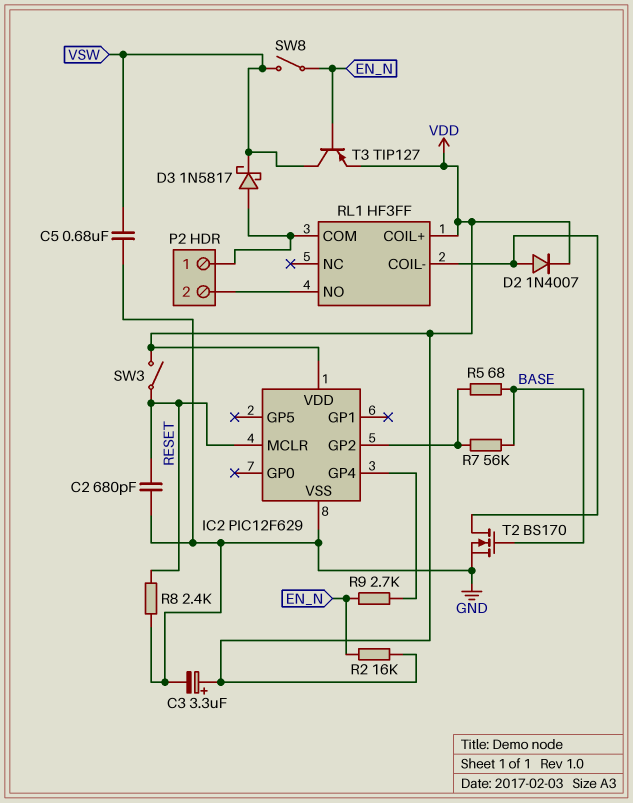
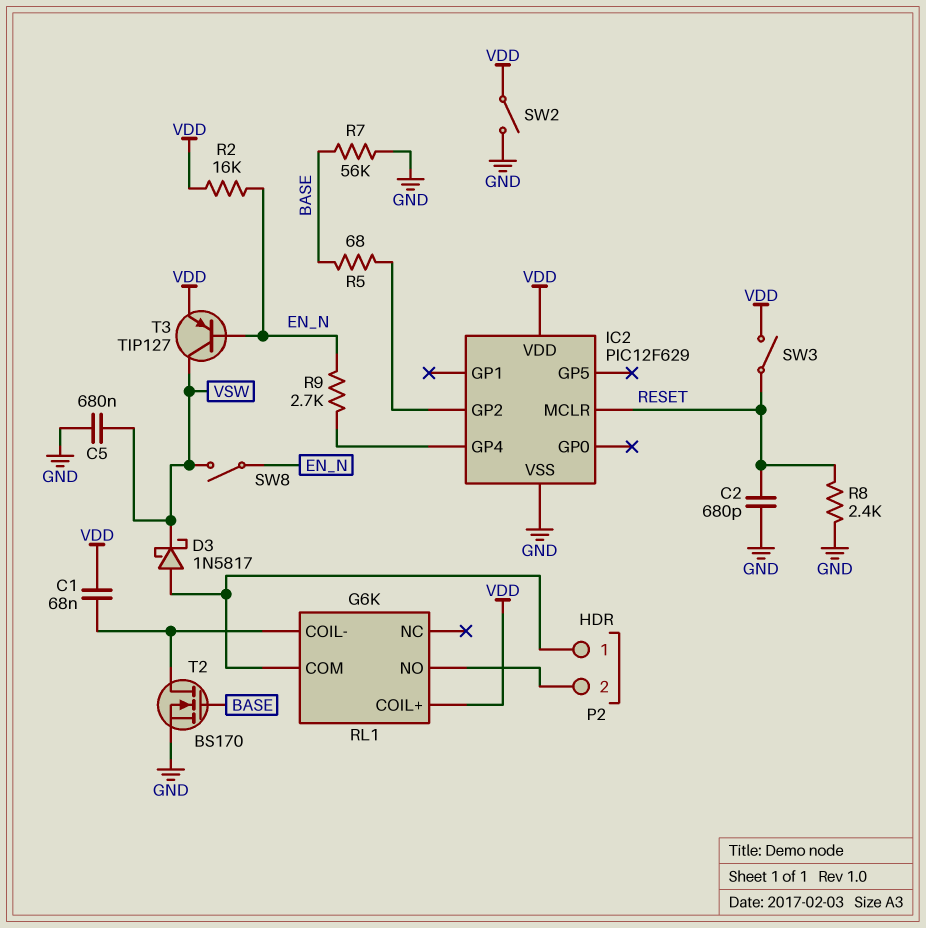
C1: none -> 68nF (RL1/COIL-, VDD)
C3: 3.3uF (plus VDD, minus GND) -> none
D2: diode 1N4007 (A RL1/COIL-, K VDD) -> none
R7: 56k (BASE, IC2/GP2) -> 56k (BASE, GND)
RL1: HF3FF -> G6K
SW2: none -> switch (GND, VDD)

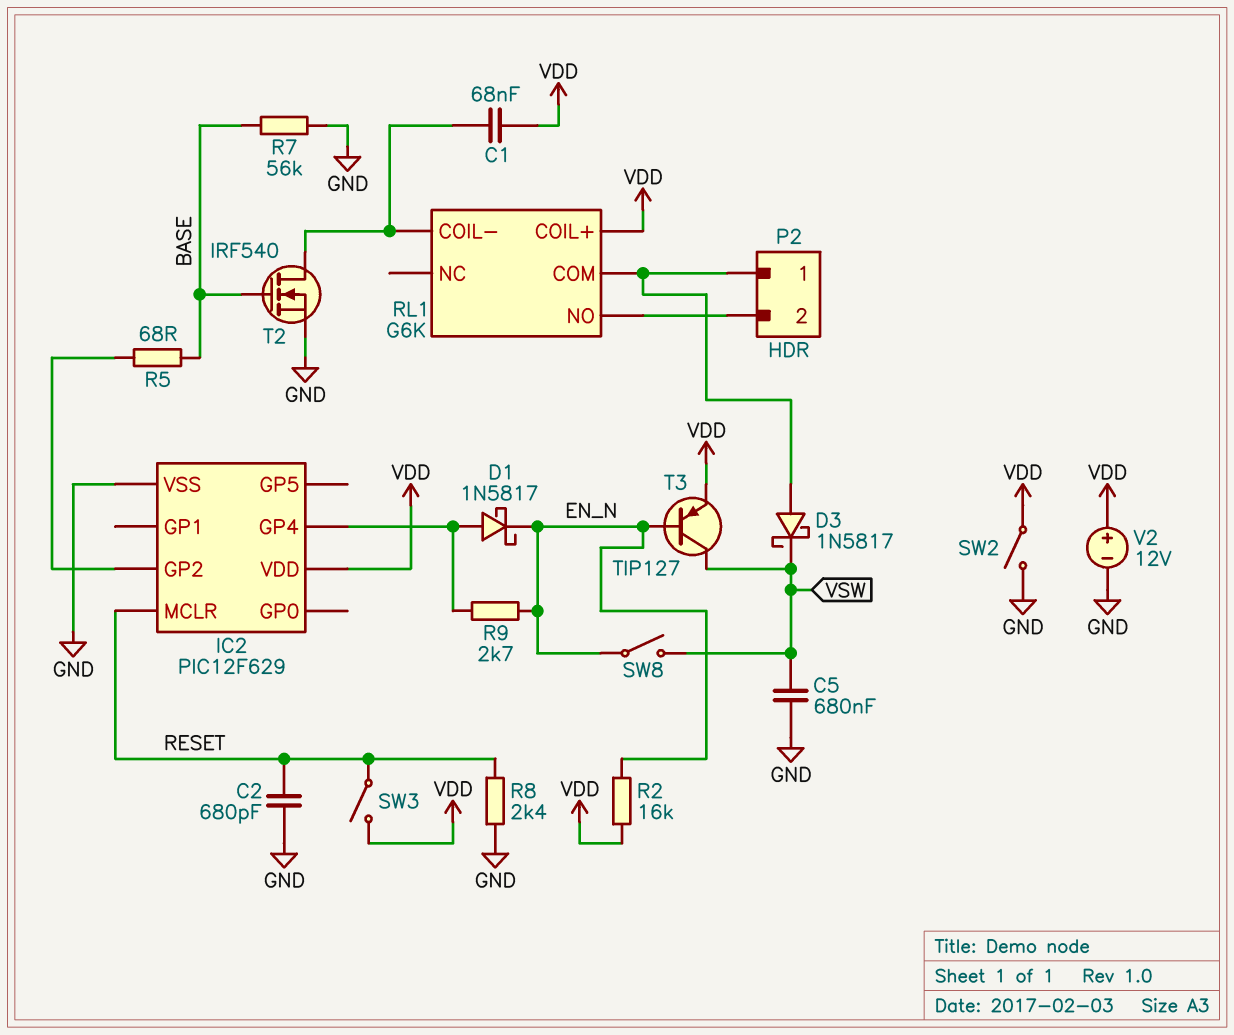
D1: none -> schottky 1N5817 (A IC2/GP4, K EN_N)
T2: NMOS BS170 (G BASE, D RL1/COIL-, S GND) -> NMOS IRF540 (G BASE, D RL1/COIL-, S GND)
V2: none -> 12V (plus VDD, minus GND)

